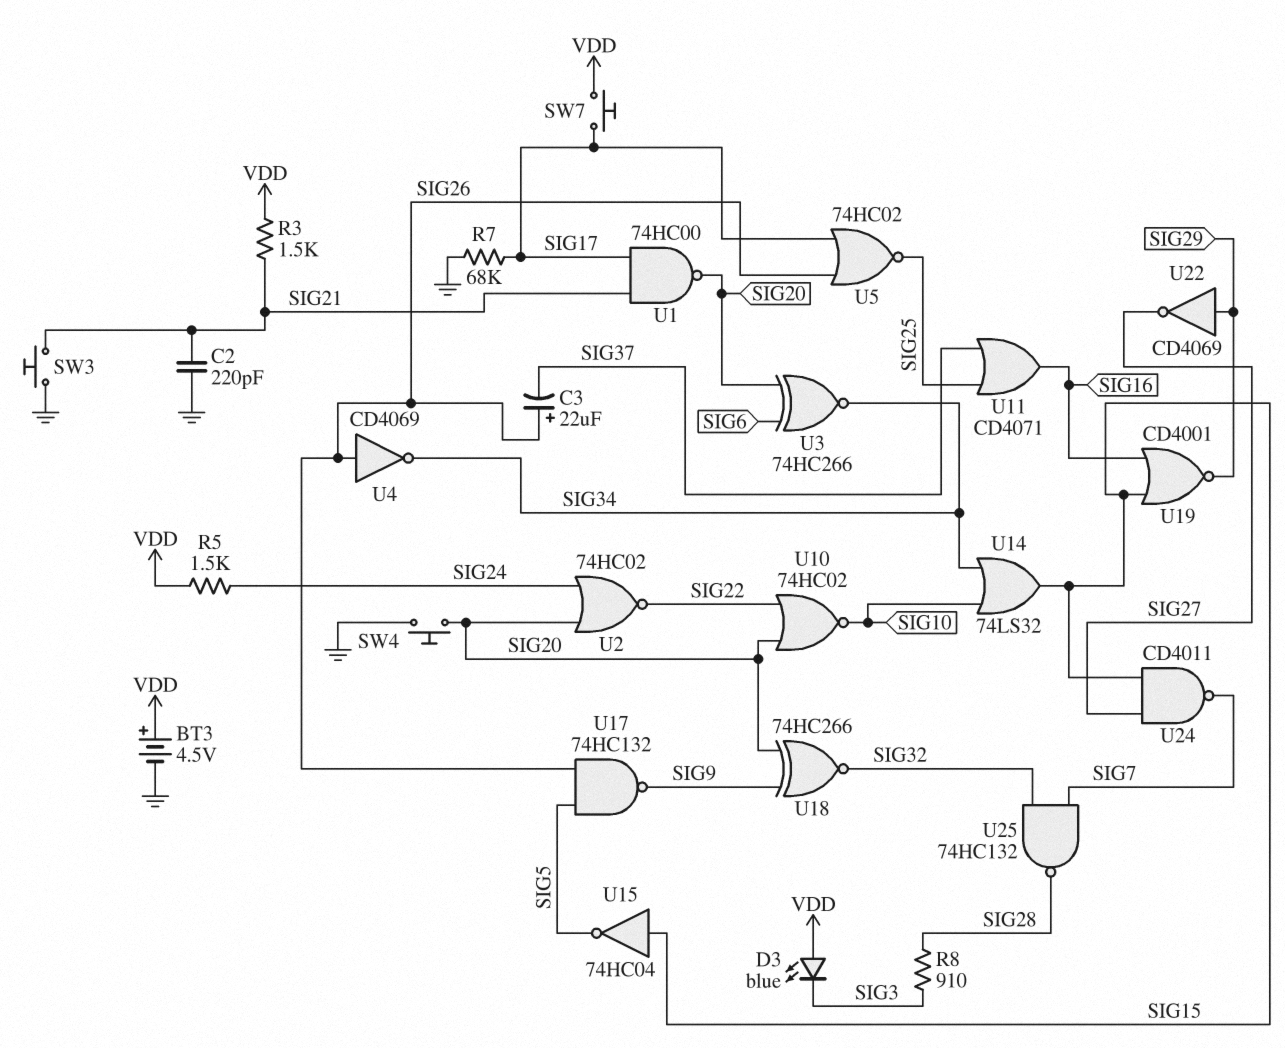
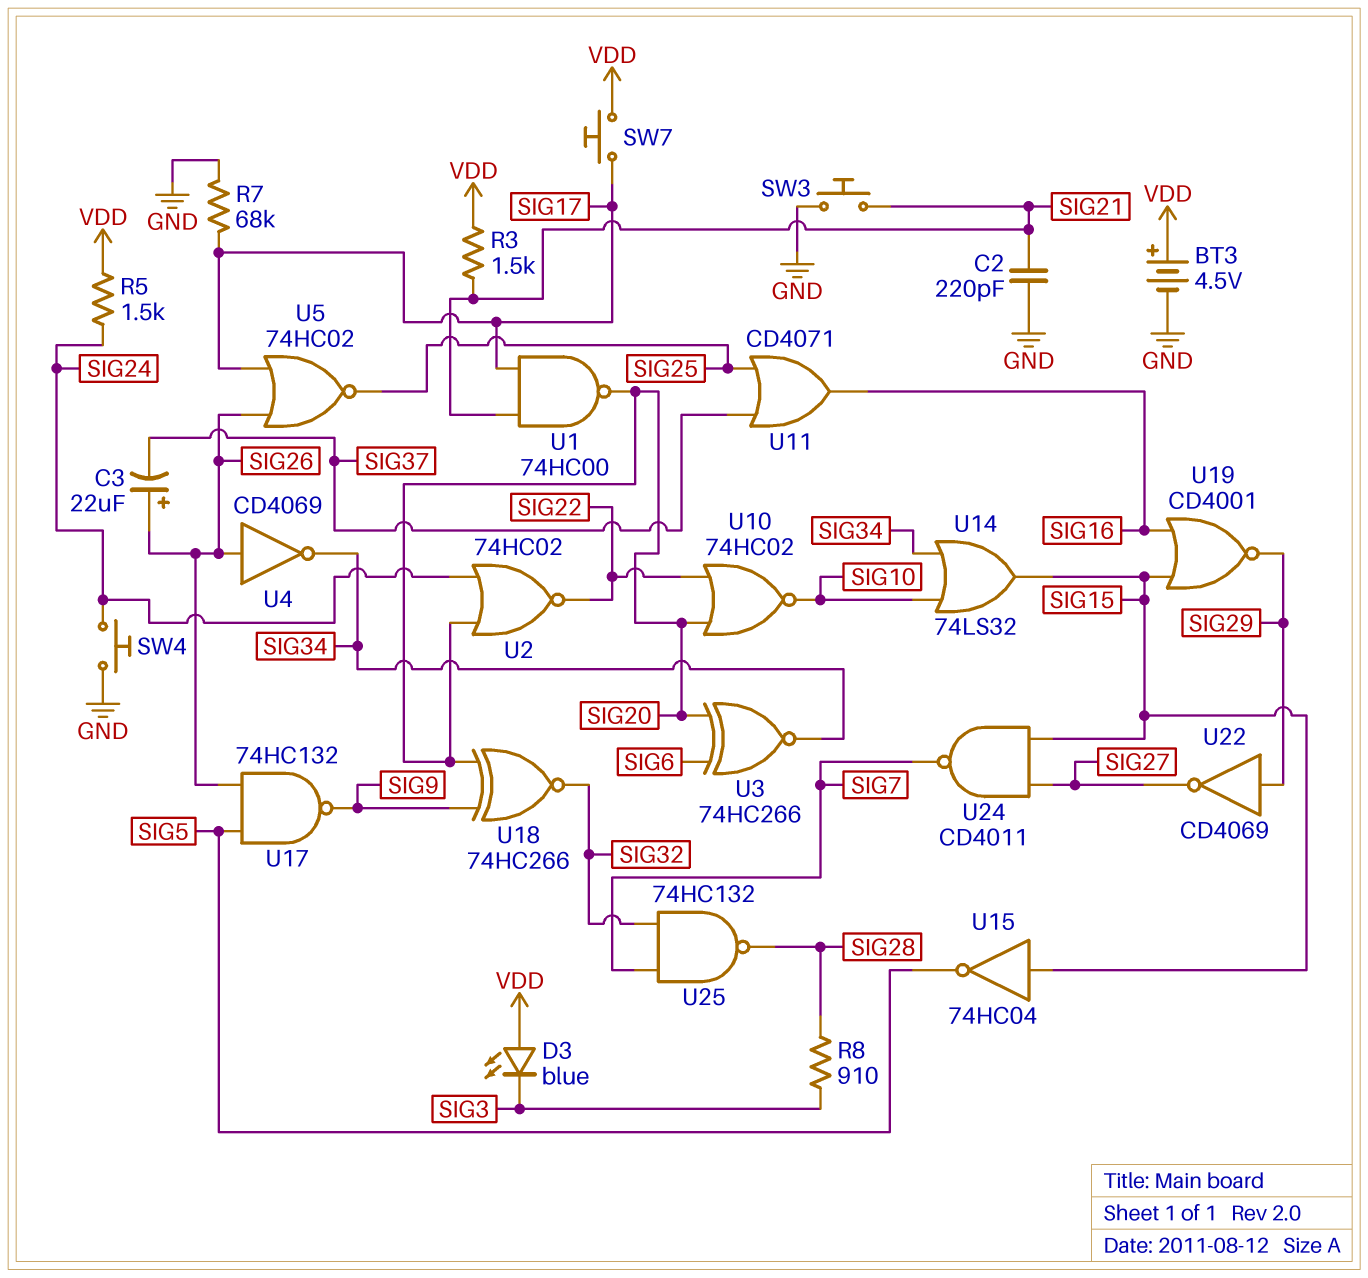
SW4: button (GND, SIG20) -> button (GND, SIG24)

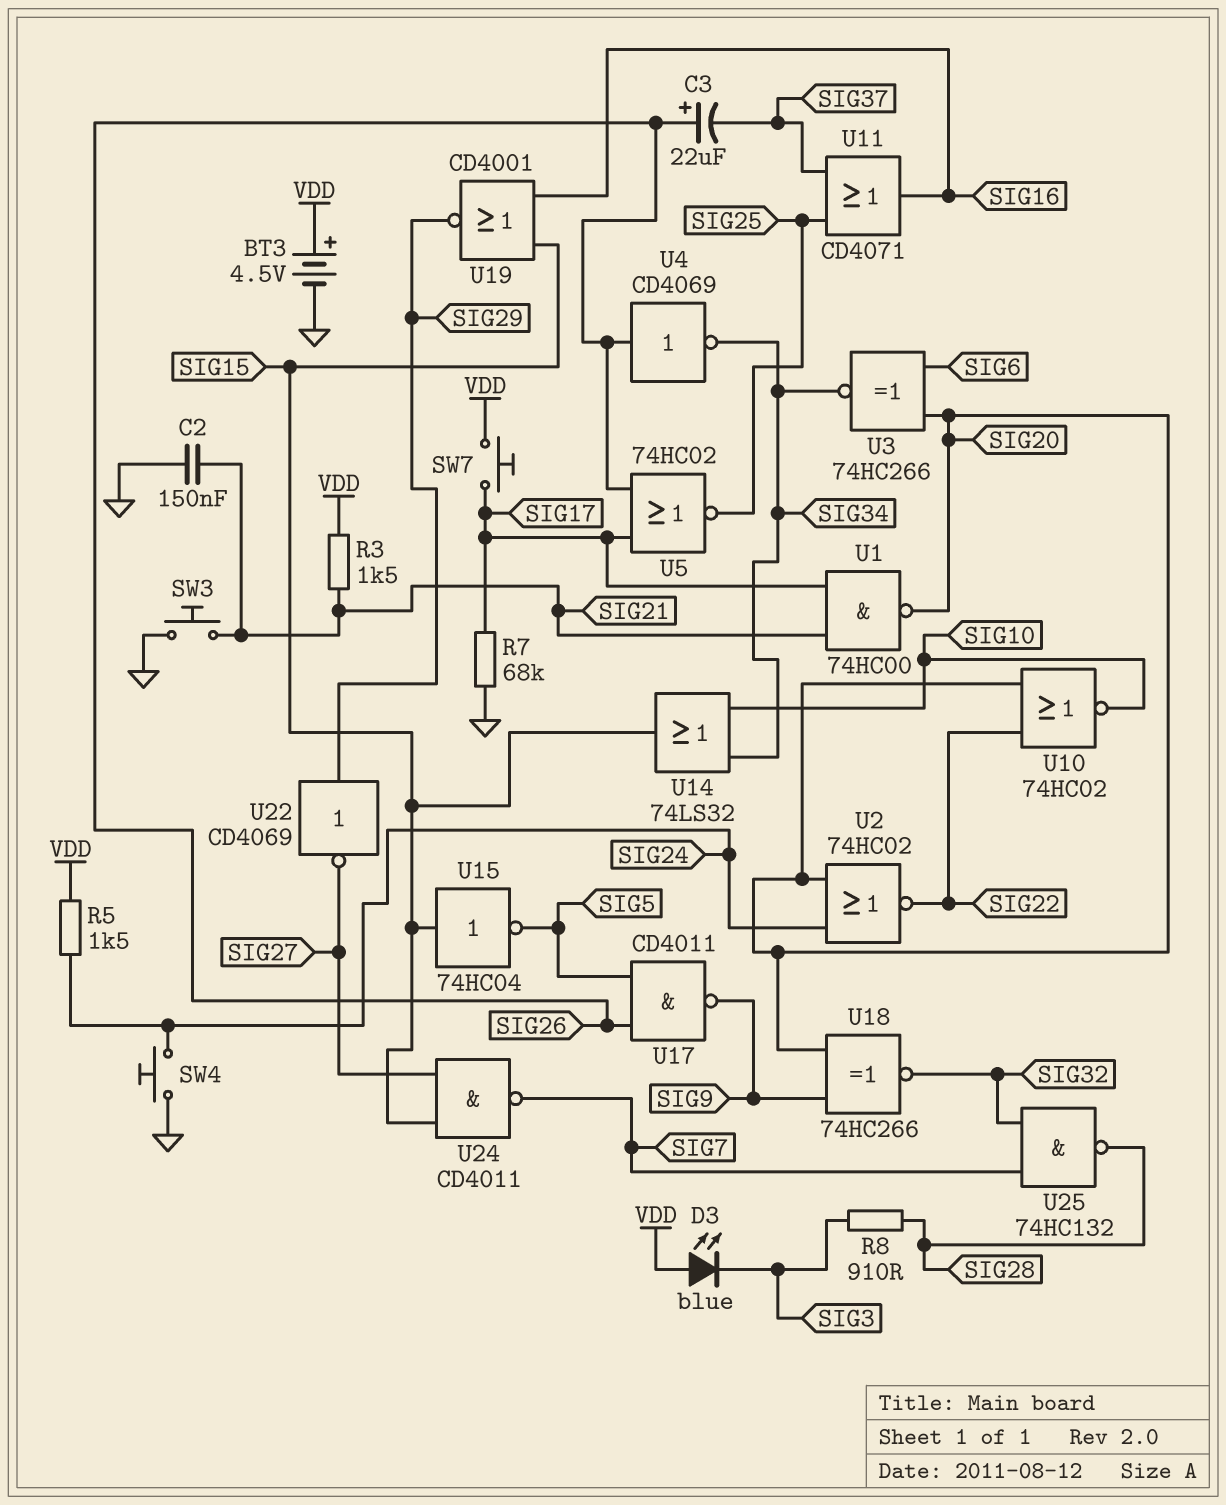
C2: 220pF (GND, SIG21) -> 150nF (GND, SIG21)
U17: NAND 74HC132 (in SIG5, in SIG26, out SIG9) -> NAND CD4011 (in SIG5, in SIG26, out SIG9)

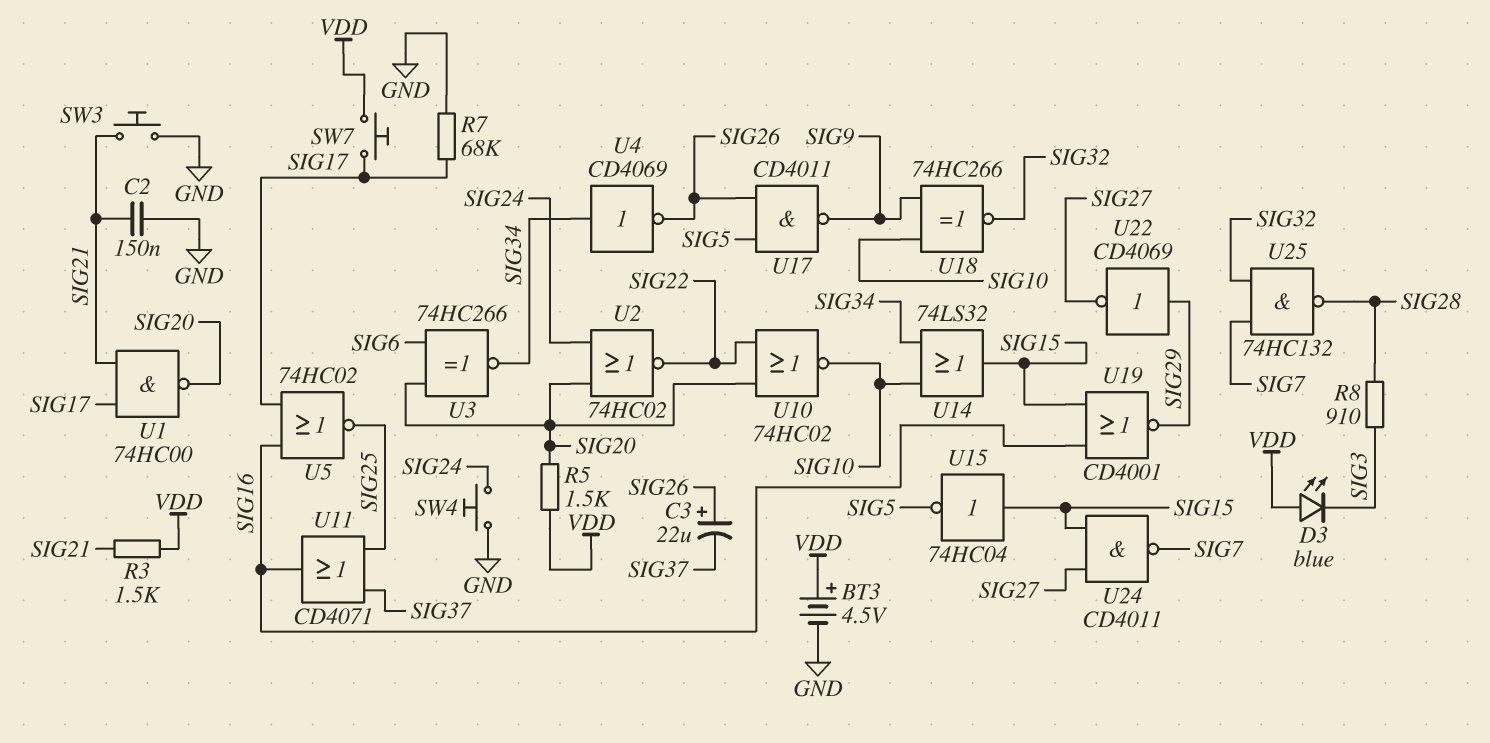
R5: 1.5k (SIG24, VDD) -> 1.5k (SIG20, VDD)
U4: NOT CD4069 (in SIG26, out SIG34) -> NOT CD4069 (in SIG34, out SIG26)
U5: NOR 74HC02 (in SIG17, in SIG26, out SIG25) -> NOR 74HC02 (in SIG16, in SIG17, out SIG25)
U18: XNOR 74HC266 (in SIG9, in SIG20, out SIG32) -> XNOR 74HC266 (in SIG9, in SIG10, out SIG32)

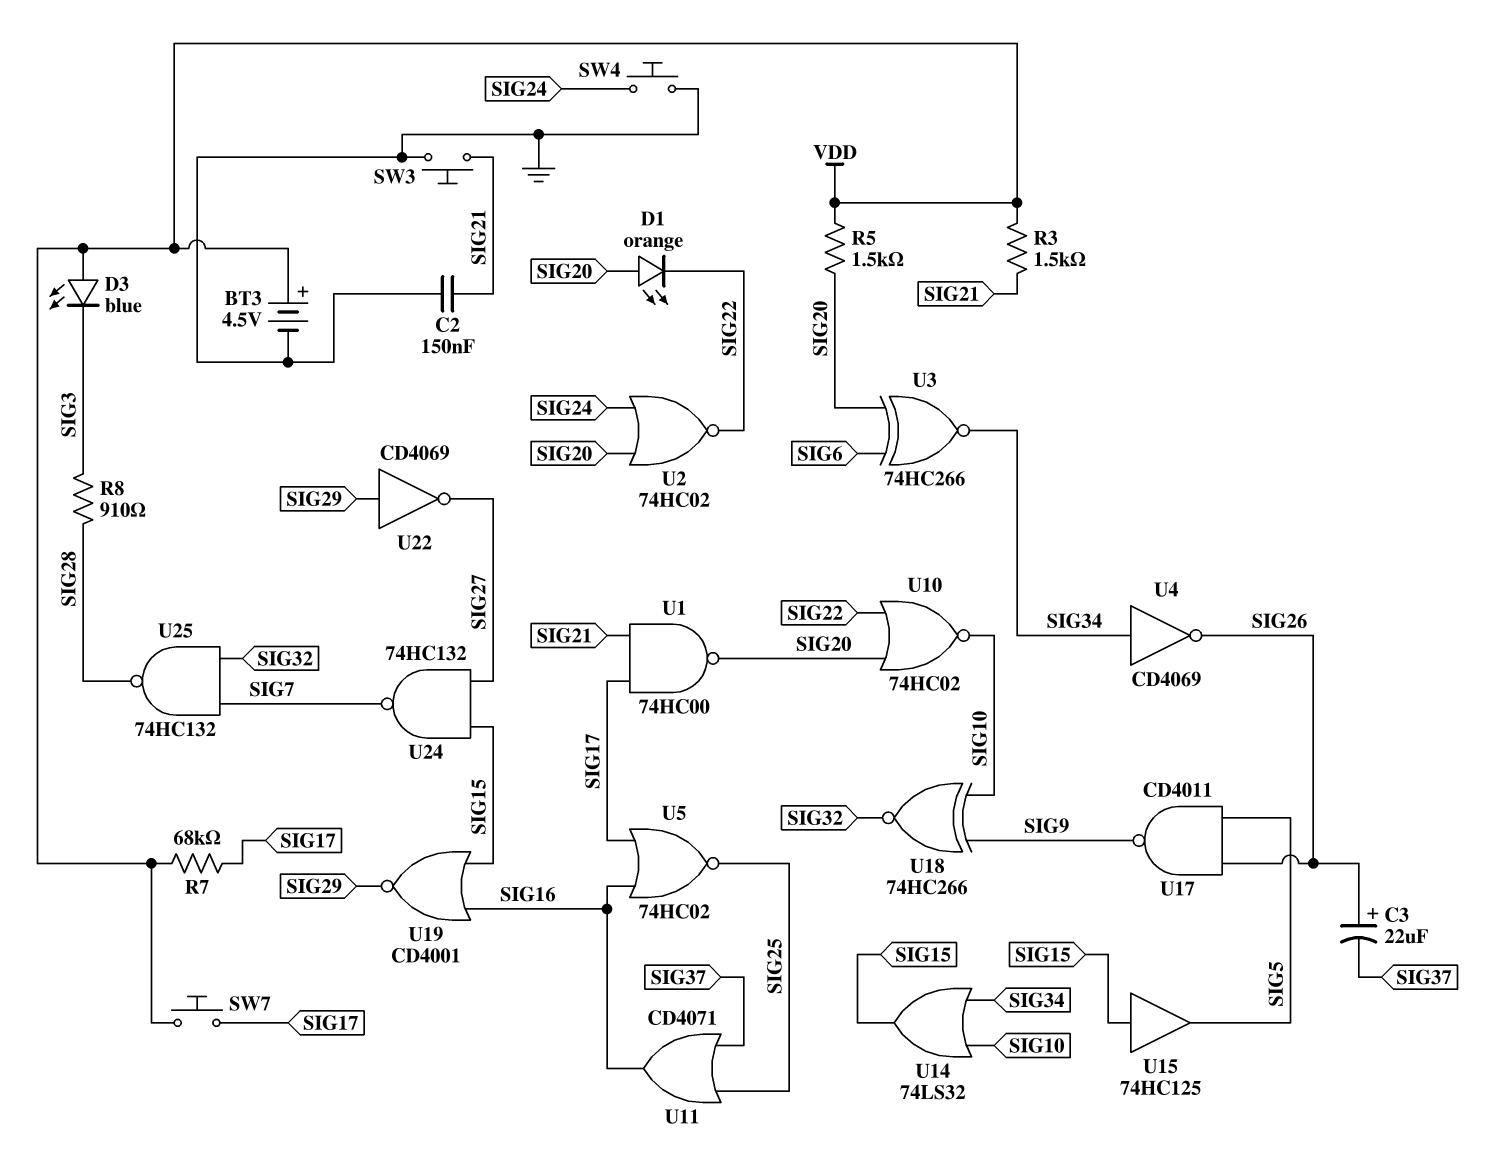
D1: none -> LED orange (A SIG20, K SIG22)
R7: 68k (GND, SIG17) -> 68k (SIG17, VDD)
U15: NOT 74HC04 (in SIG15, out SIG5) -> buffer 74HC125 (in SIG15, out SIG5)
U24: NAND CD4011 (in SIG15, in SIG27, out SIG7) -> NAND 74HC132 (in SIG15, in SIG27, out SIG7)

